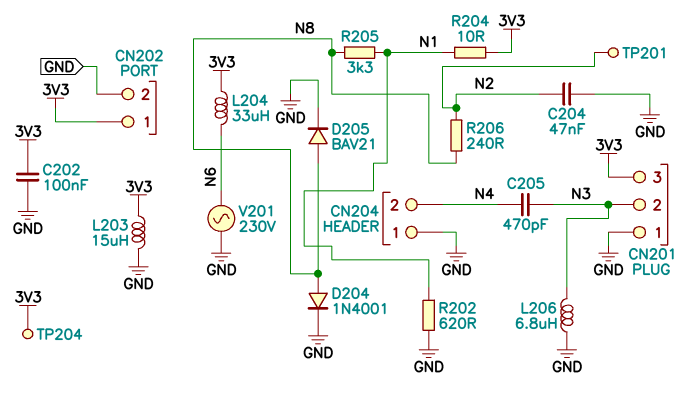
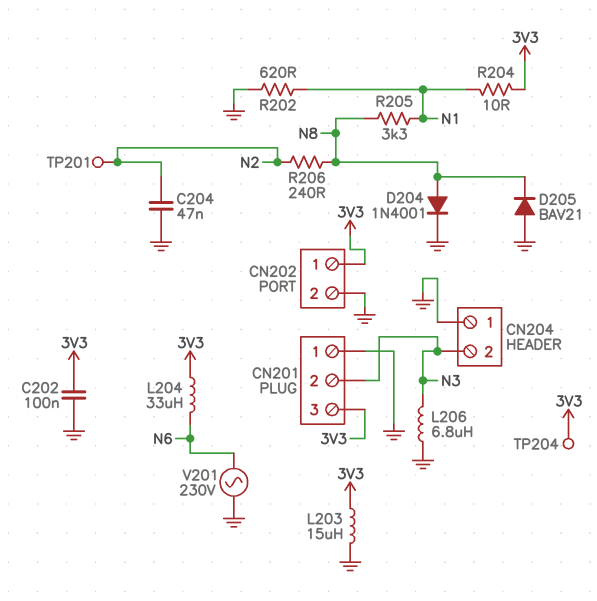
C205: 470pF (N3, N4) -> none
CN204 pin 2: N4 -> N3
D205: diode BAV21 (A N8, K GND) -> diode BAV21 (A GND, K N8)

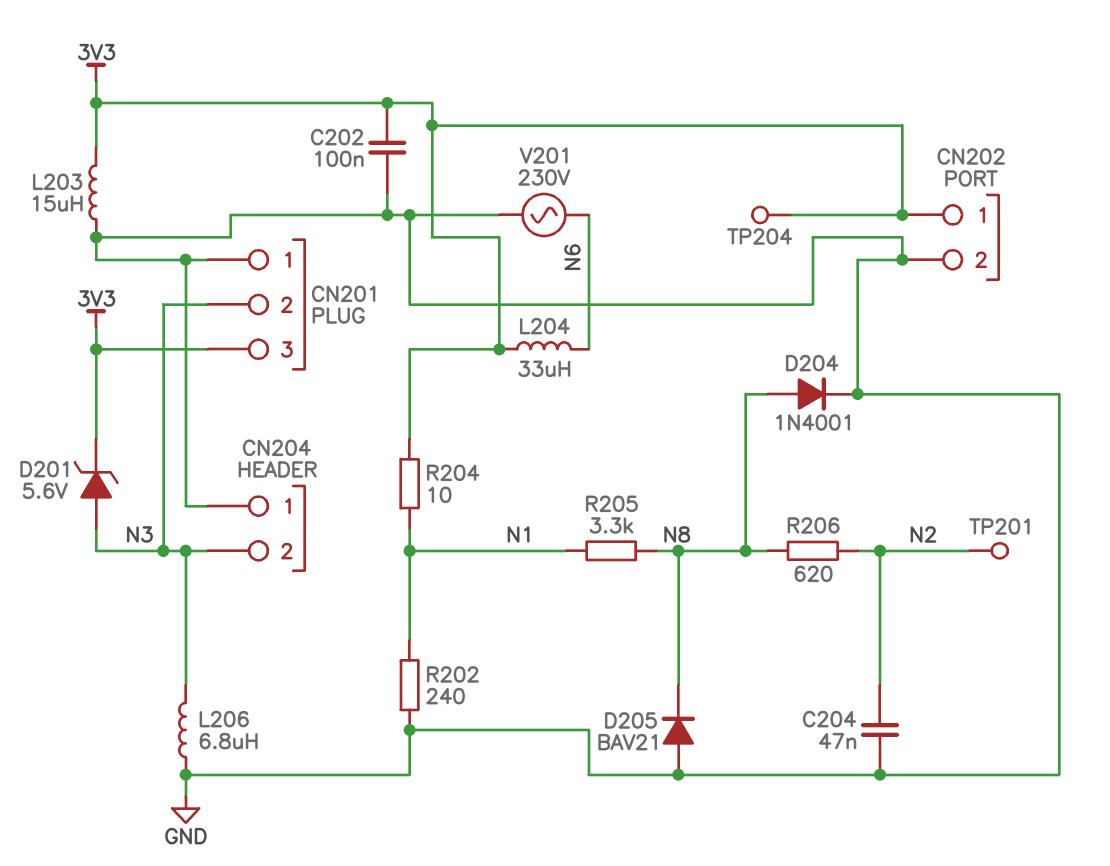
D201: none -> zener 5.6V (A N3, K 3V3)
R202: 620 (GND, N1) -> 240 (GND, N1)
R206: 240 (N2, N8) -> 620 (N2, N8)

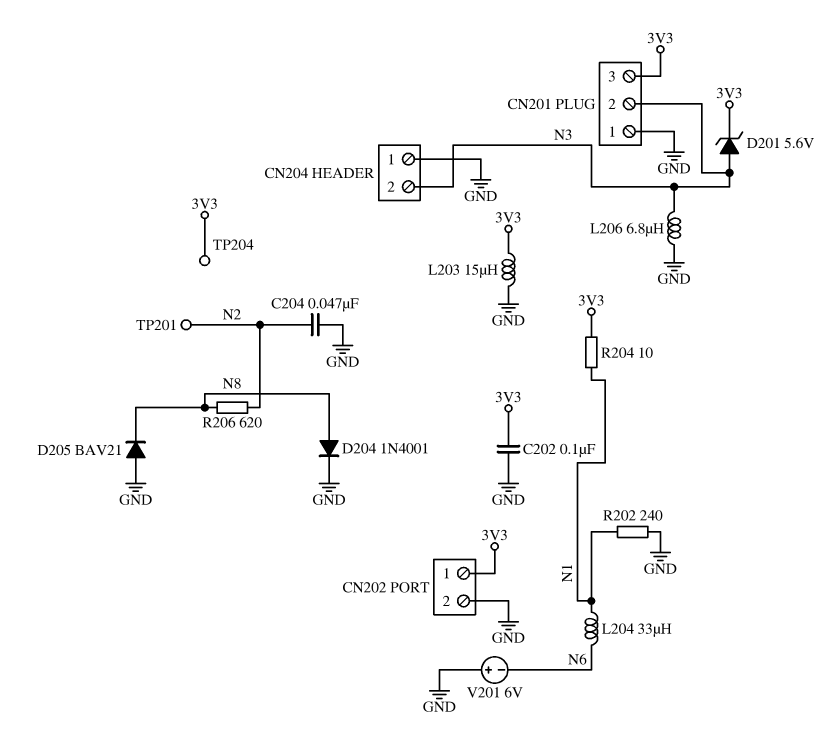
L204: 33uH (3V3, N6) -> 33uH (N1, N6)
R205: 3.3k (N1, N8) -> none
V201: AC 230V (GND, N6) -> 6V (plus GND, minus N6)

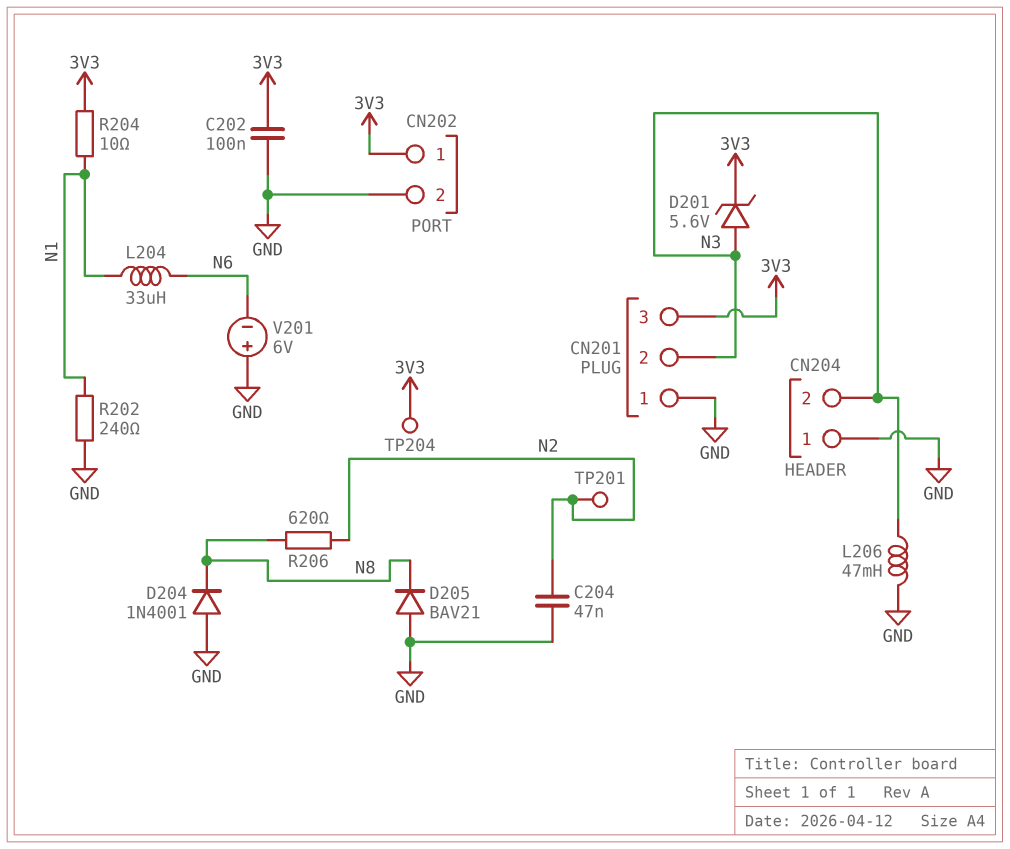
D204: diode 1N4001 (A N8, K GND) -> diode 1N4001 (A GND, K N8)
L203: 15uH (3V3, GND) -> none
L206: 6.8uH (GND, N3) -> 47mH (GND, N3)

